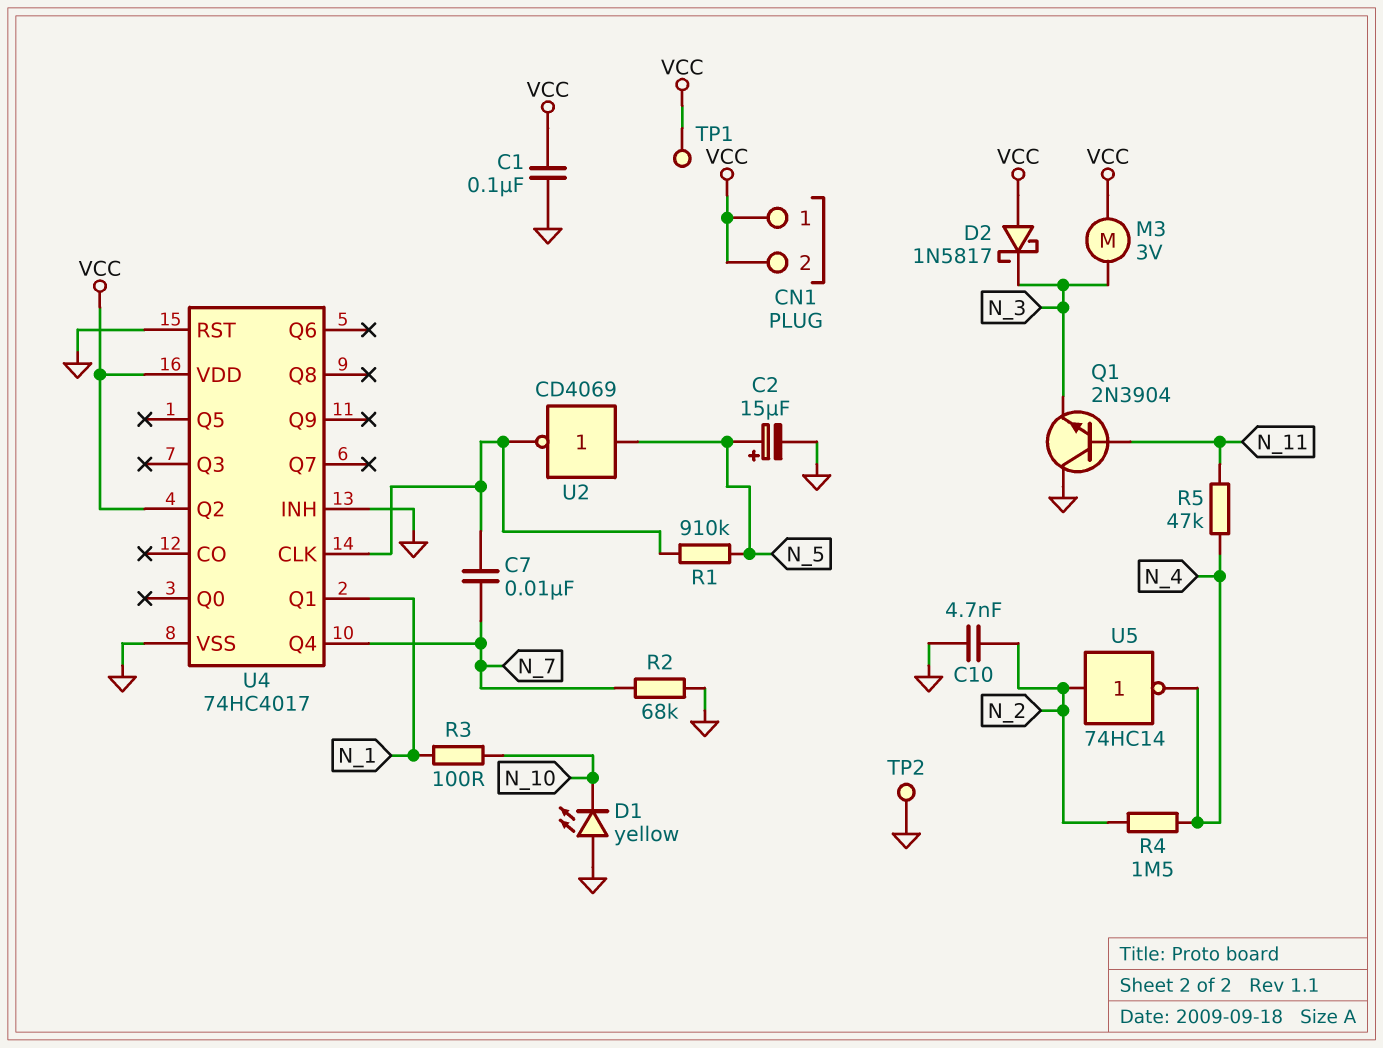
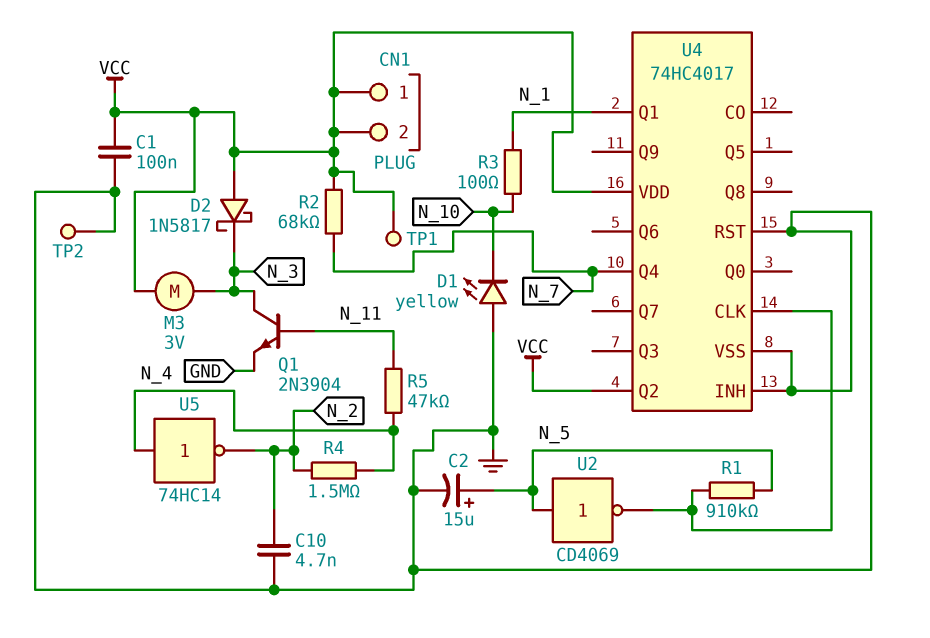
C7: 10nF (N_7, U4/CLK) -> none
Q1: NPN 2N3904 (B N_11, C GND, E N_3) -> NPN 2N3904 (B N_11, C N_3, E GND)
R2: 68k (GND, N_7) -> 68k (N_7, VCC)
U5: NOT 74HC14 (in N_2, out N_4) -> NOT 74HC14 (in N_4, out N_2)

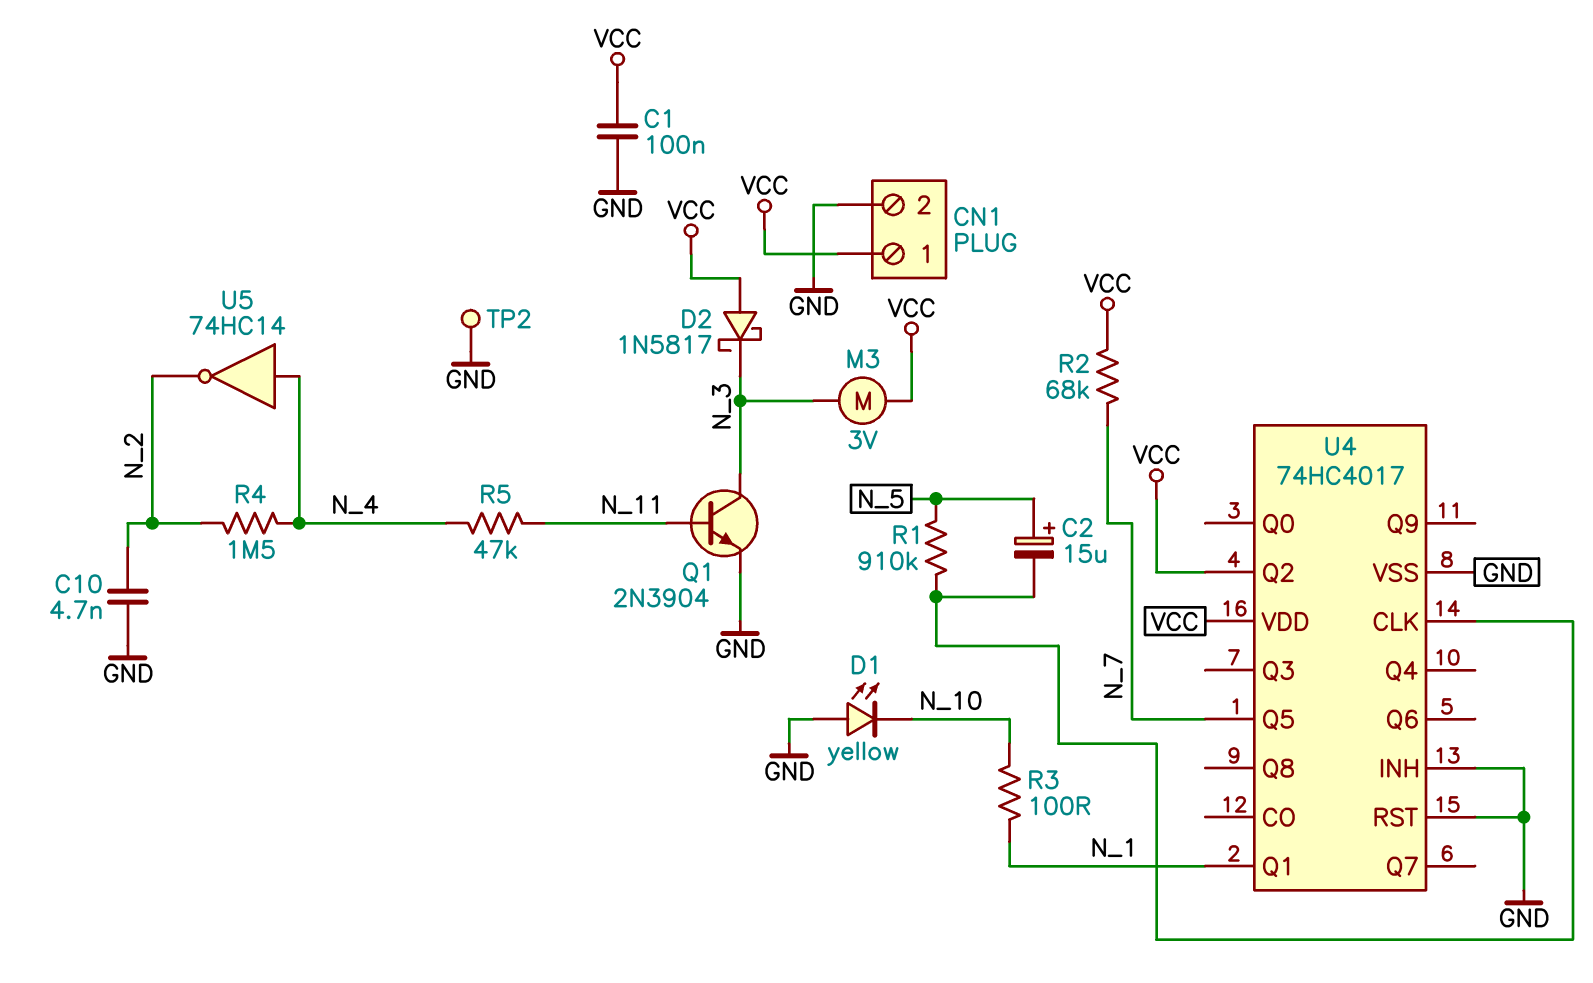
C2: 15uF (plus N_5, minus GND) -> 15uF (plus N_5, minus U4/CLK)
CN1 pin 2: VCC -> GND
TP1: test point (VCC) -> none
U2: NOT CD4069 (in N_5, out U4/CLK) -> none
U4 pin Q4: N_7 -> none
U4 pin Q5: none -> N_7

